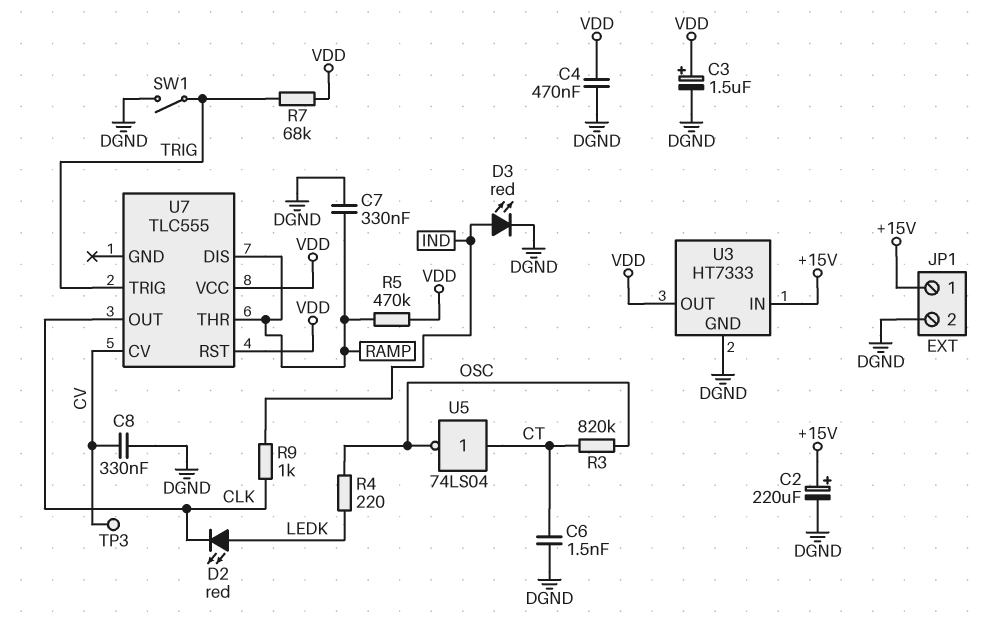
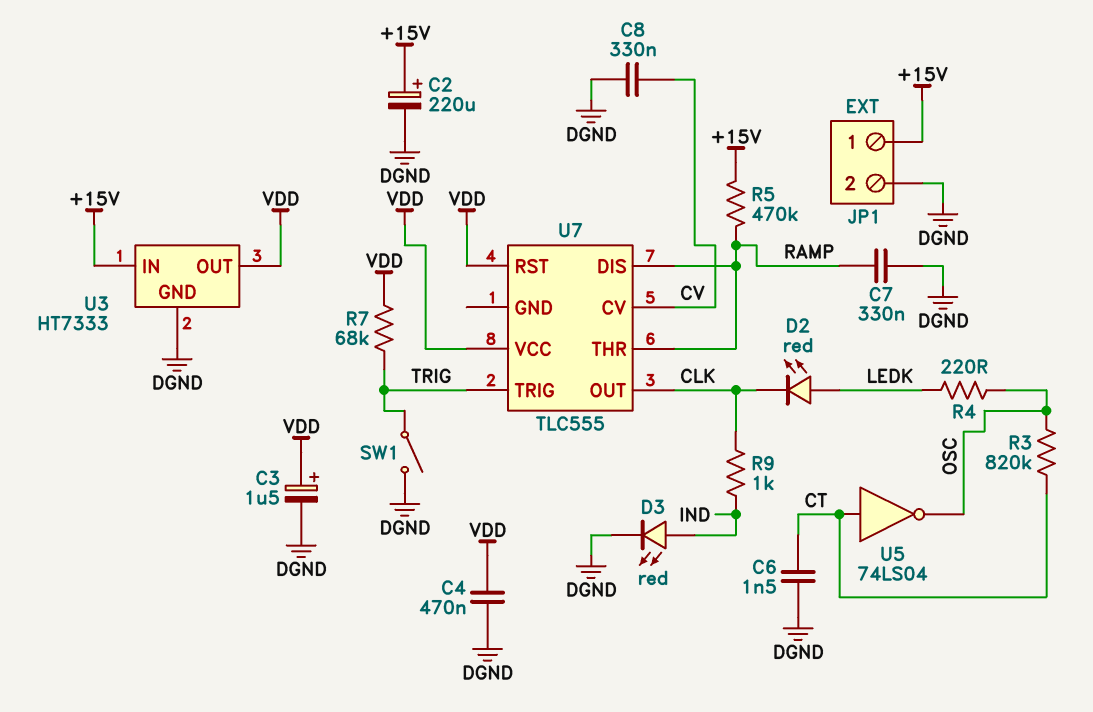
R5: 470k (RAMP, VDD) -> 470k (+15V, RAMP)
TP3: test point (CV) -> none

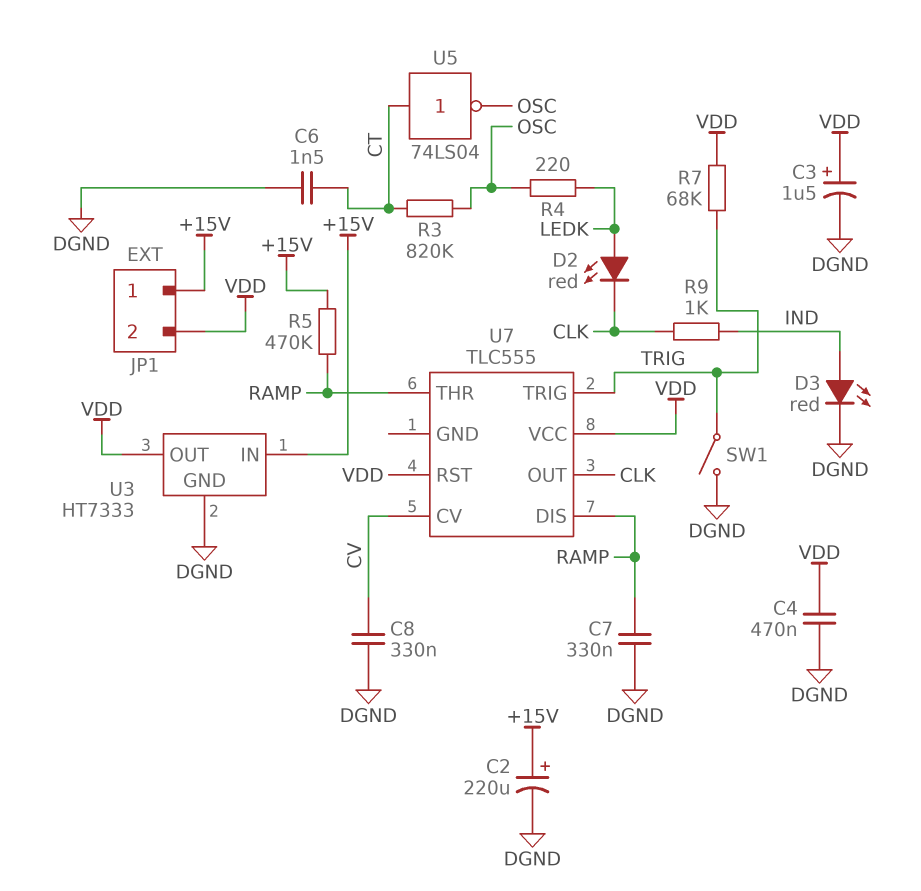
JP1 pin 2: DGND -> VDD

